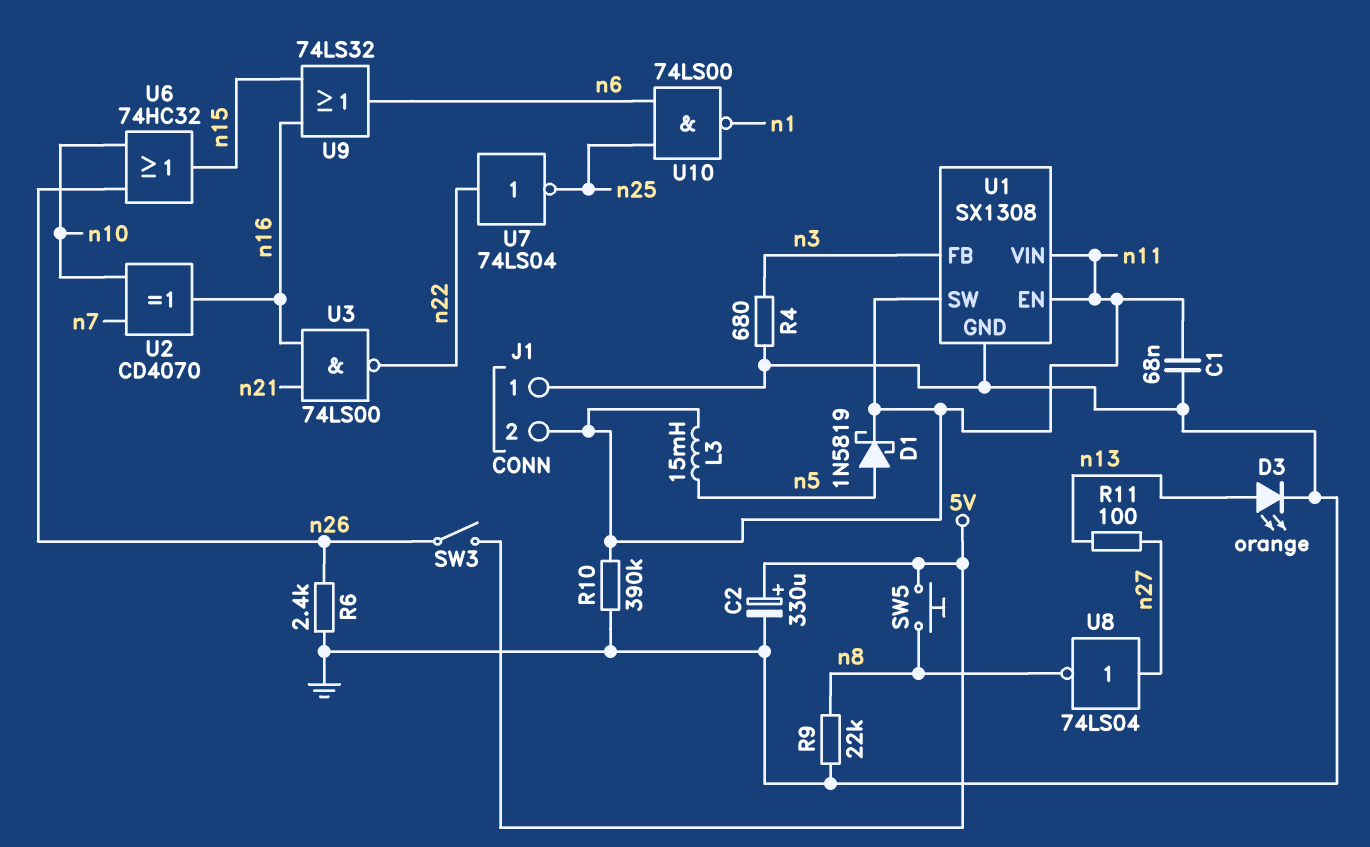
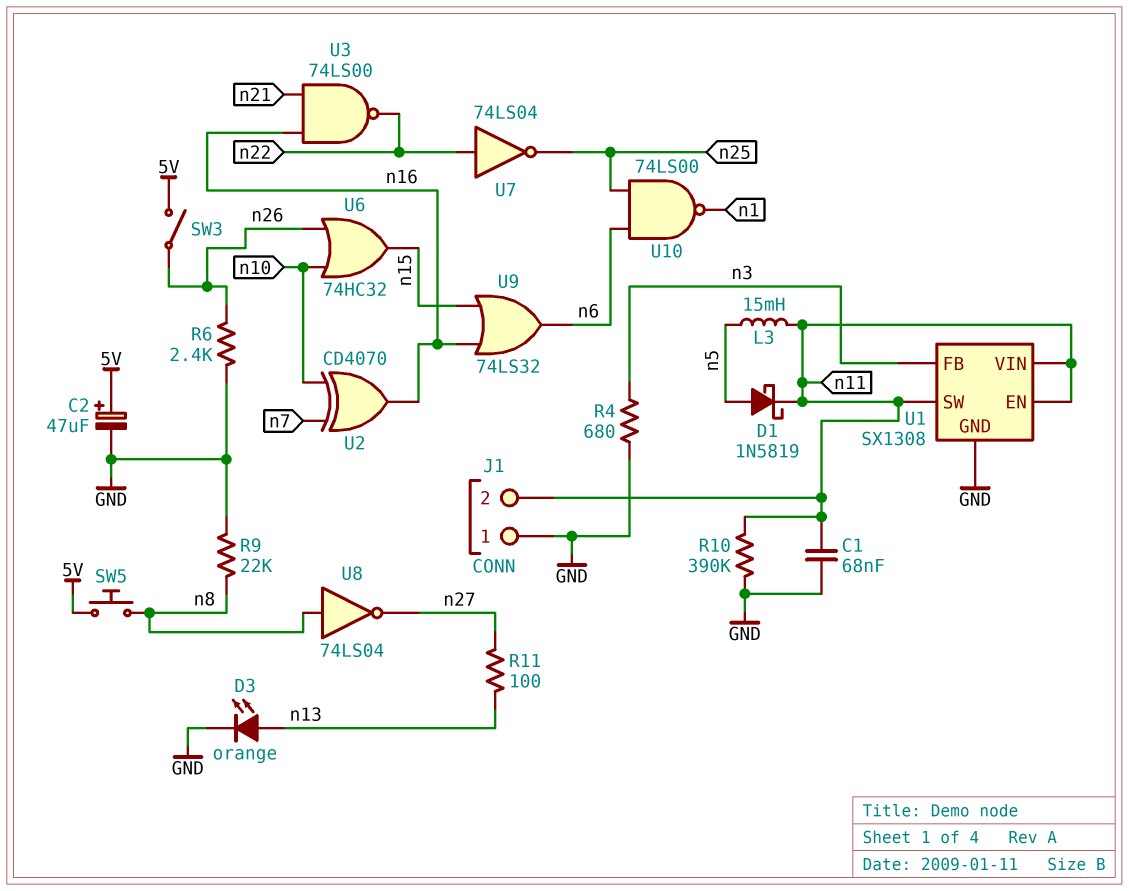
C2: 330uF (plus 5V, minus GND) -> 47uF (plus 5V, minus GND)
U8: NOT 74LS04 (in n27, out n8) -> NOT 74LS04 (in n8, out n27)

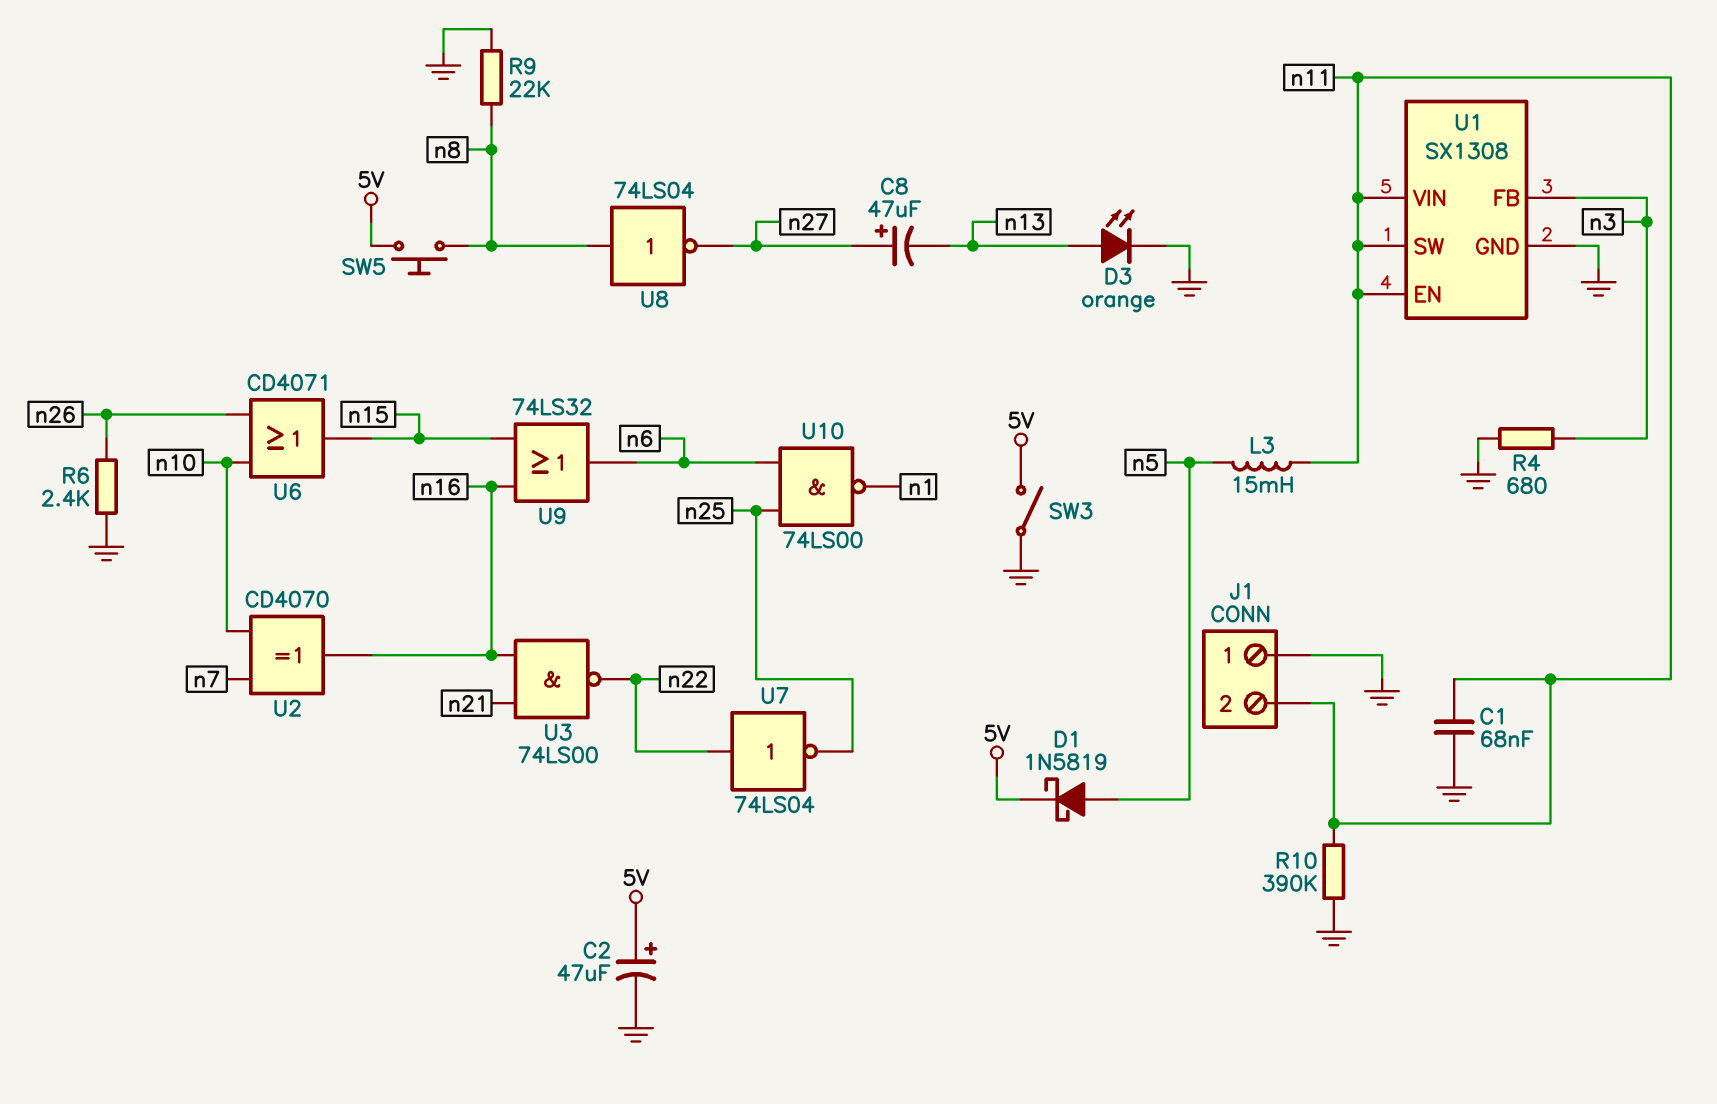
C8: none -> 47uF (plus n27, minus n13)
D1: schottky 1N5819 (A n5, K n11) -> schottky 1N5819 (A n5, K 5V)
R11: 100 (n13, n27) -> none
SW3: switch (5V, n26) -> switch (5V, GND)
U6: OR 74HC32 (in n10, in n26, out n15) -> OR CD4071 (in n10, in n26, out n15)

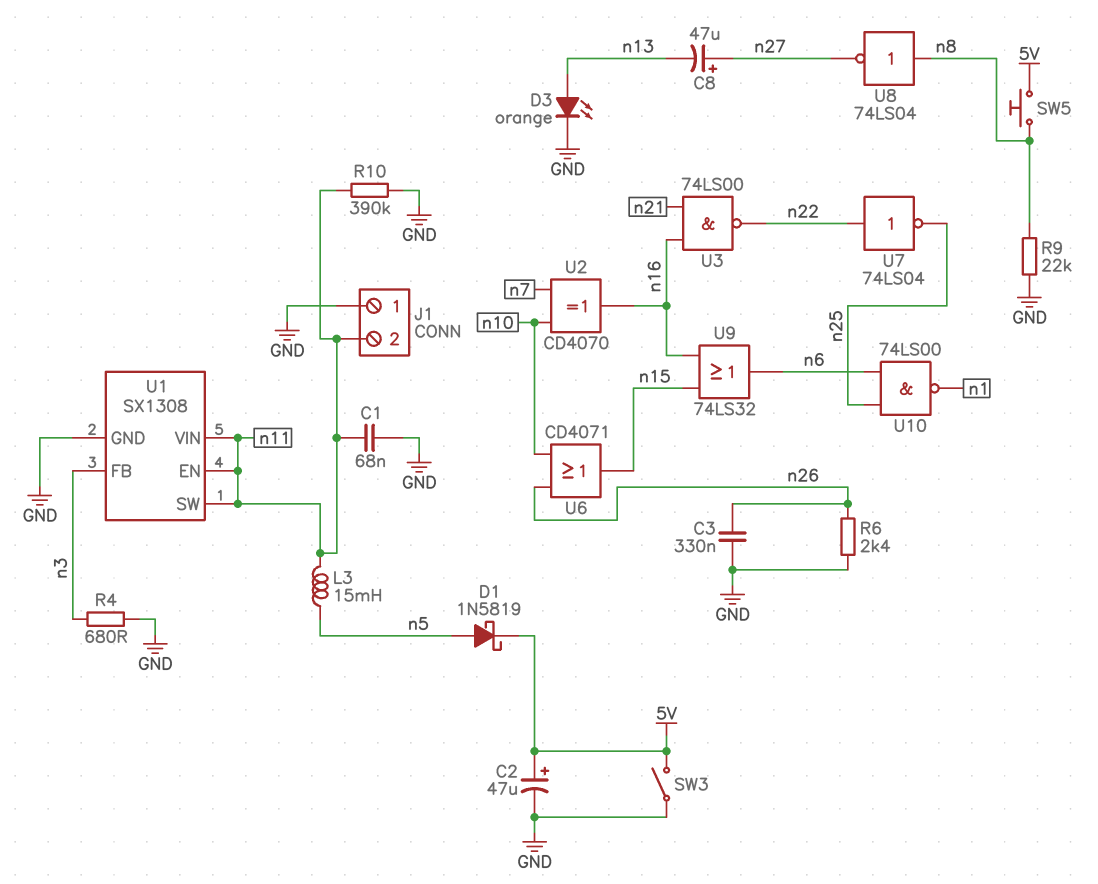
C3: none -> 330nF (GND, n26)

